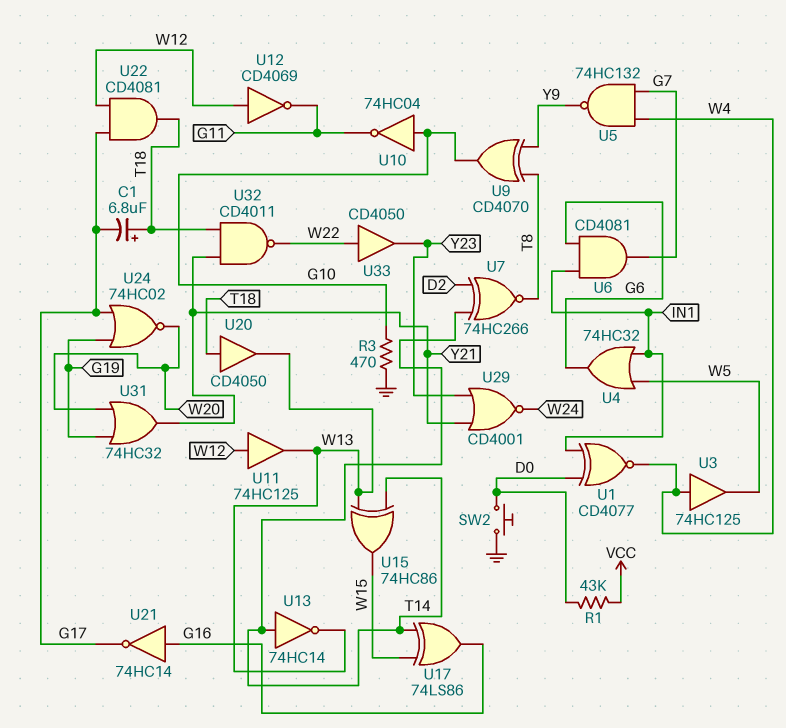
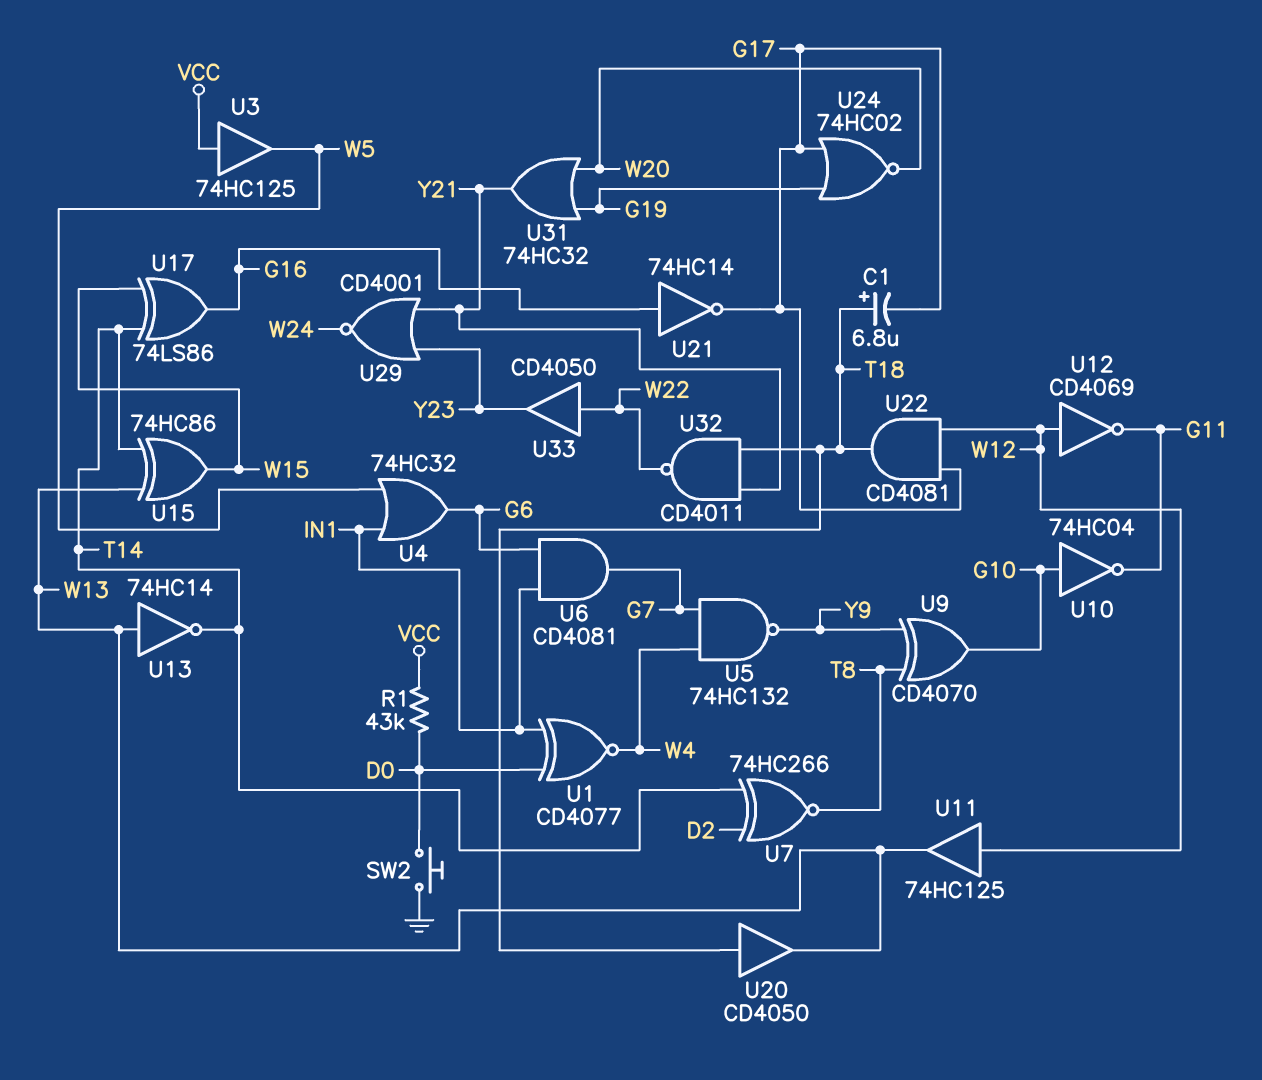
R3: 470 (G10, GND) -> none
U3: buffer 74HC125 (in W4, out W5) -> buffer 74HC125 (in VCC, out W5)
U13: NOT 74HC14 (in T14, out W13) -> NOT 74HC14 (in W13, out T14)

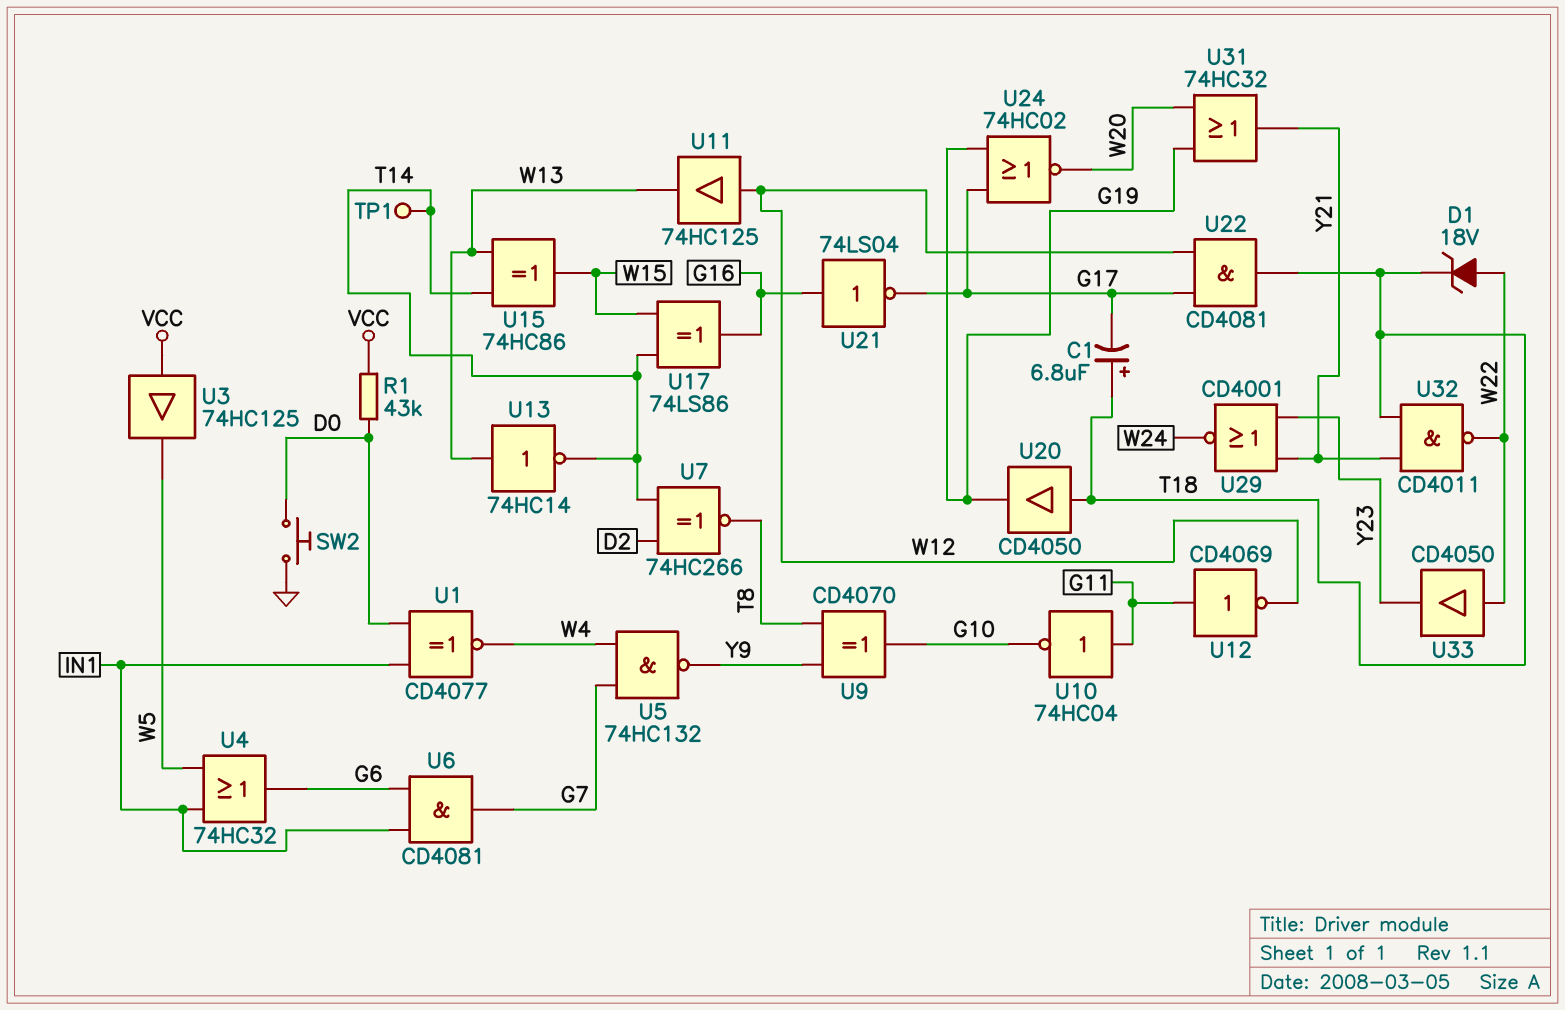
D1: none -> zener 18V (A W22, K T18)
TP1: none -> test point (T14)
U10: NOT 74HC04 (in G10, out G11) -> NOT 74HC04 (in G11, out G10)
U12: NOT CD4069 (in W12, out G11) -> NOT CD4069 (in G11, out W12)
U20: buffer CD4050 (in T18, out W13) -> buffer CD4050 (in T18, out G19)
U21: NOT 74HC14 (in G16, out G17) -> NOT 74LS04 (in G16, out G17)

